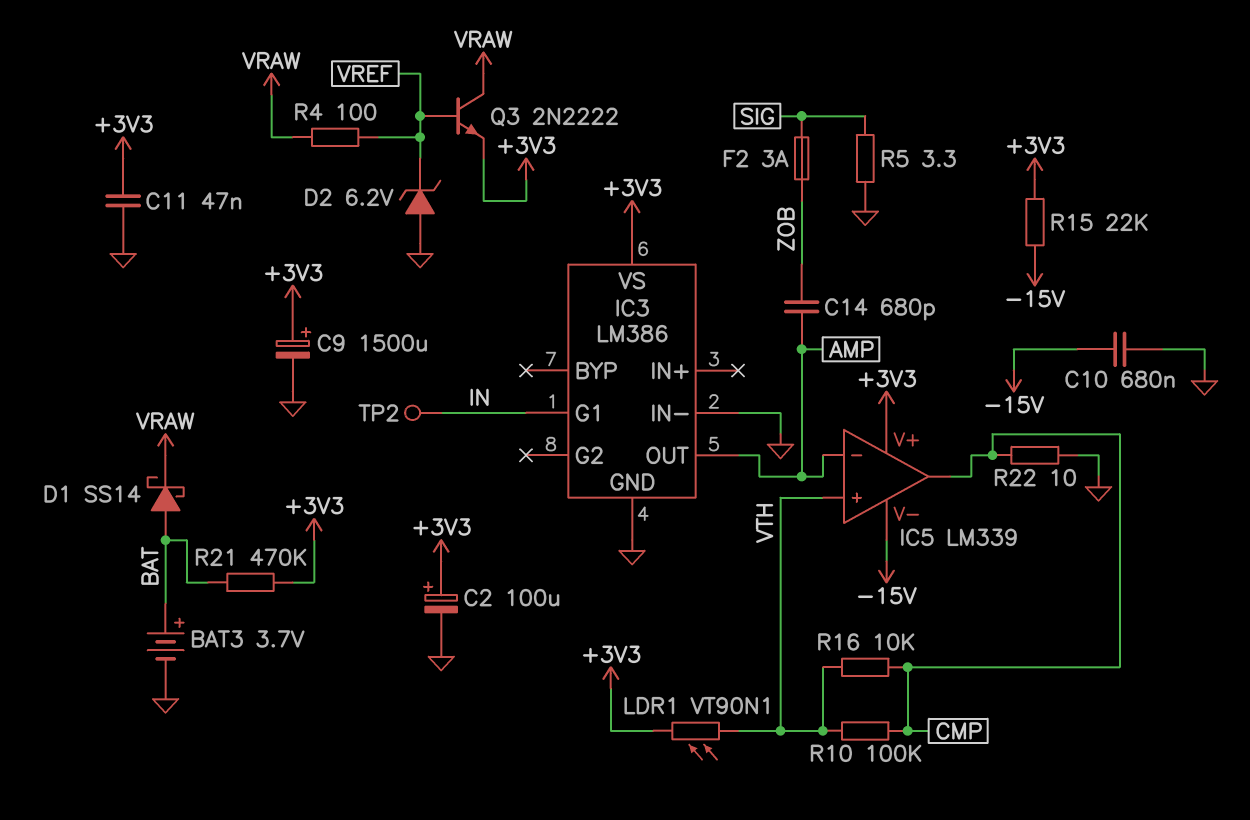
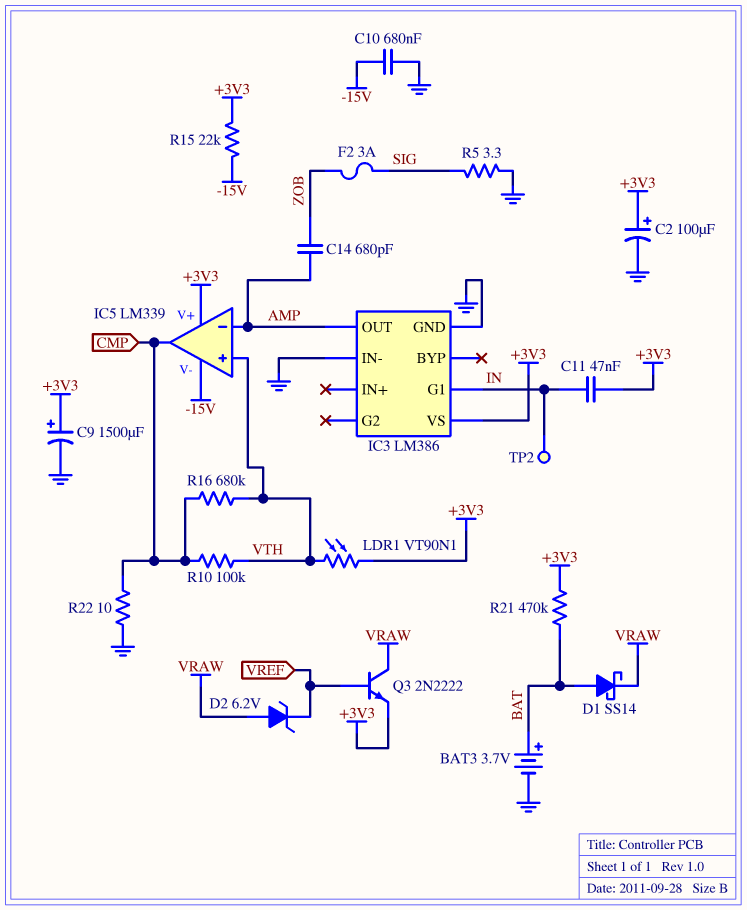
C11: 47nF (+3V3, GND) -> 47nF (+3V3, IN)
D2: zener 6.2V (A GND, K VREF) -> zener 6.2V (A VRAW, K VREF)
R4: 100 (VRAW, VREF) -> none
R16: 10k (CMP, VTH) -> 680k (CMP, VTH)

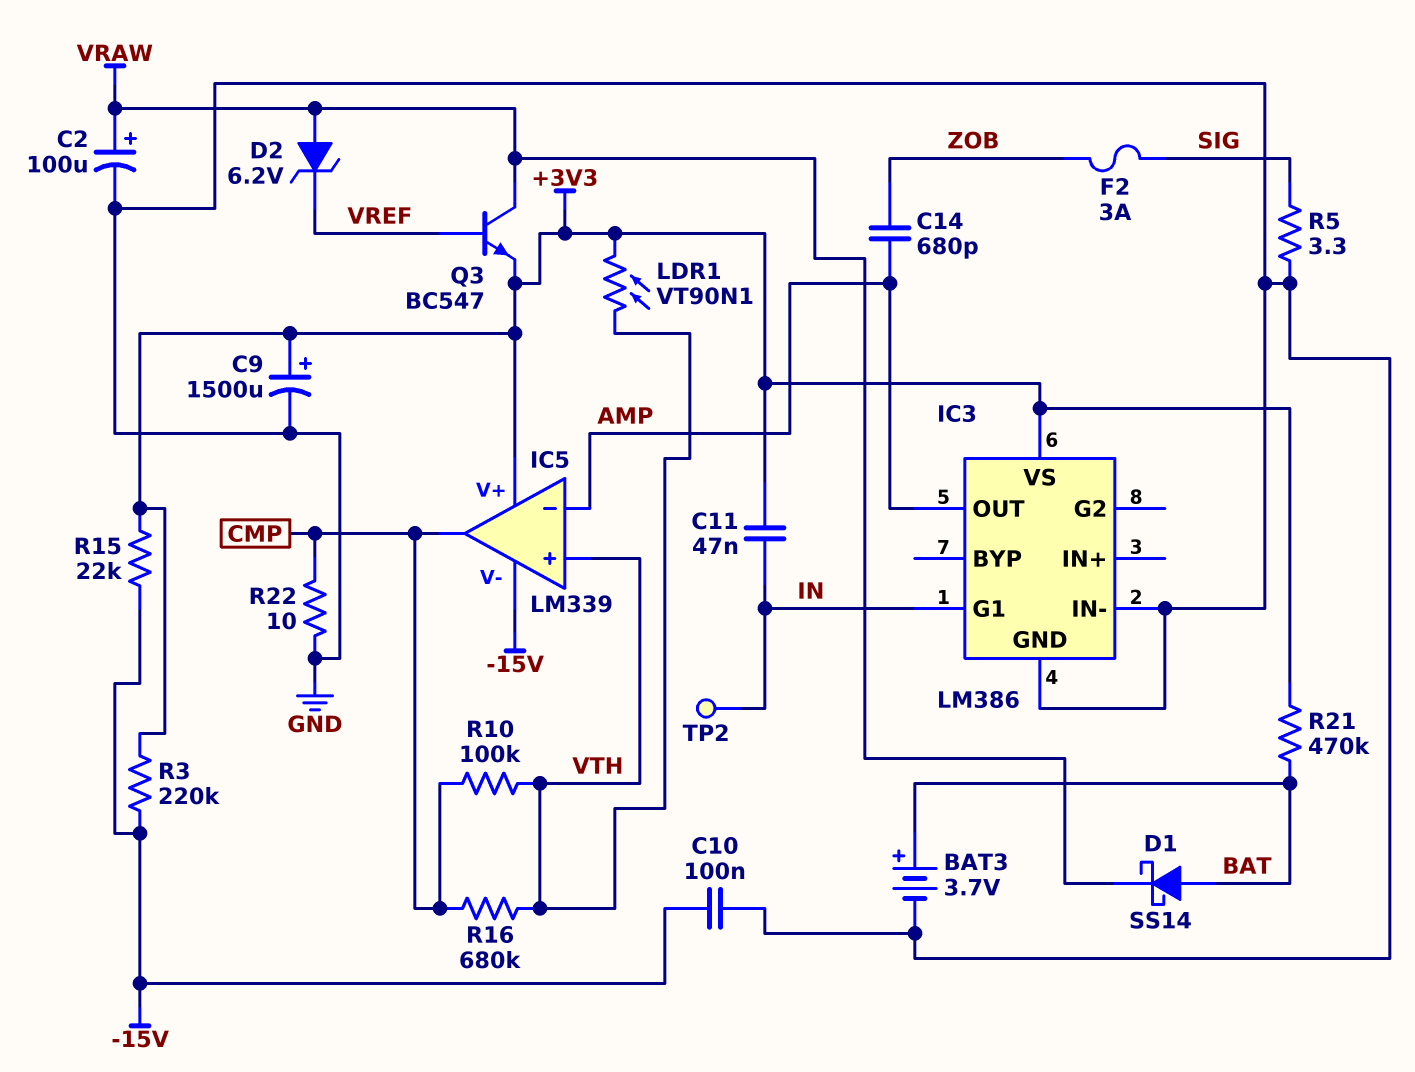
C2: 100uF (plus +3V3, minus GND) -> 100uF (plus VRAW, minus GND)
C10: 680nF (-15V, GND) -> 100nF (-15V, GND)
Q3: NPN 2N2222 (B VREF, C VRAW, E +3V3) -> NPN BC547 (B VREF, C VRAW, E +3V3)
R3: none -> 220k (+3V3, -15V)

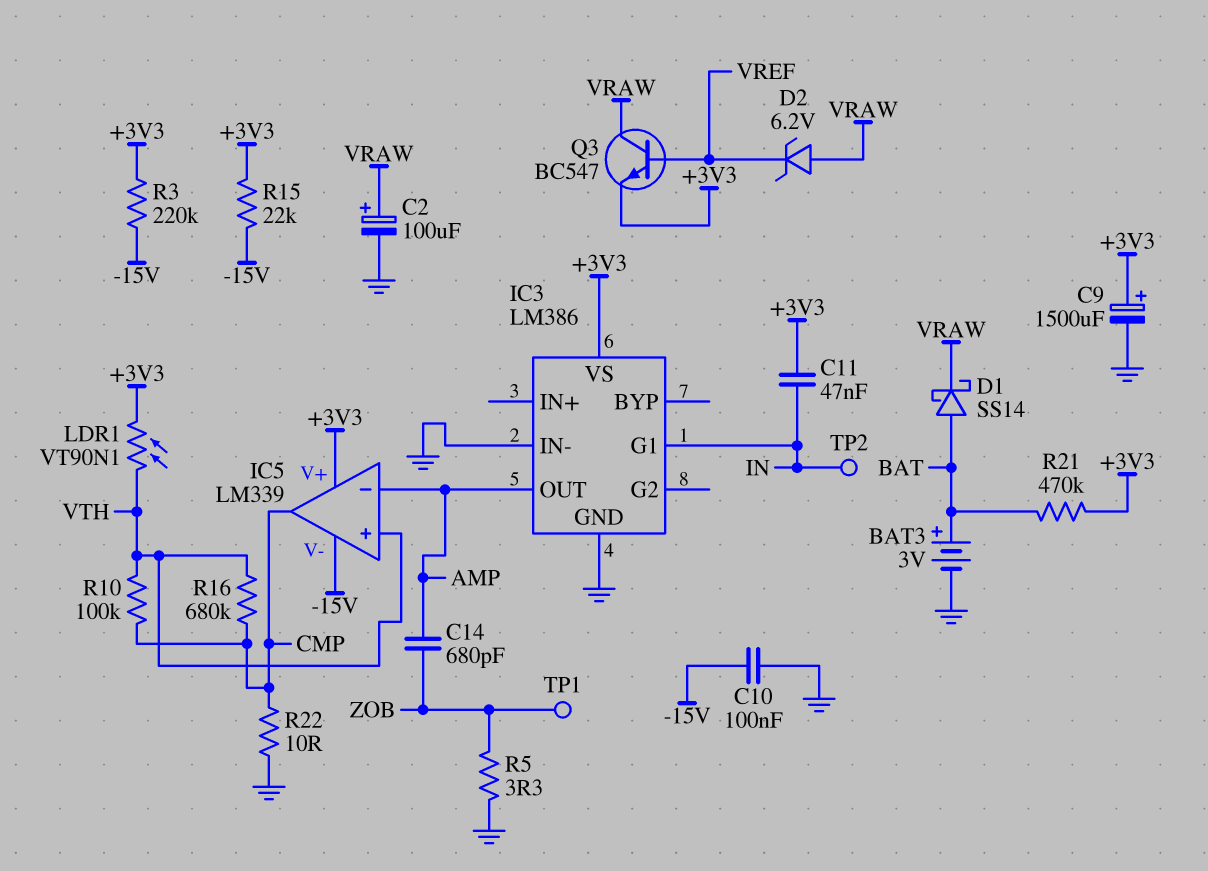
BAT3: 3.7V (plus BAT, minus GND) -> 3V (plus BAT, minus GND)
F2: 3A (SIG, ZOB) -> none
R5: 3.3 (GND, SIG) -> 3.3 (GND, ZOB)
TP1: none -> test point (ZOB)

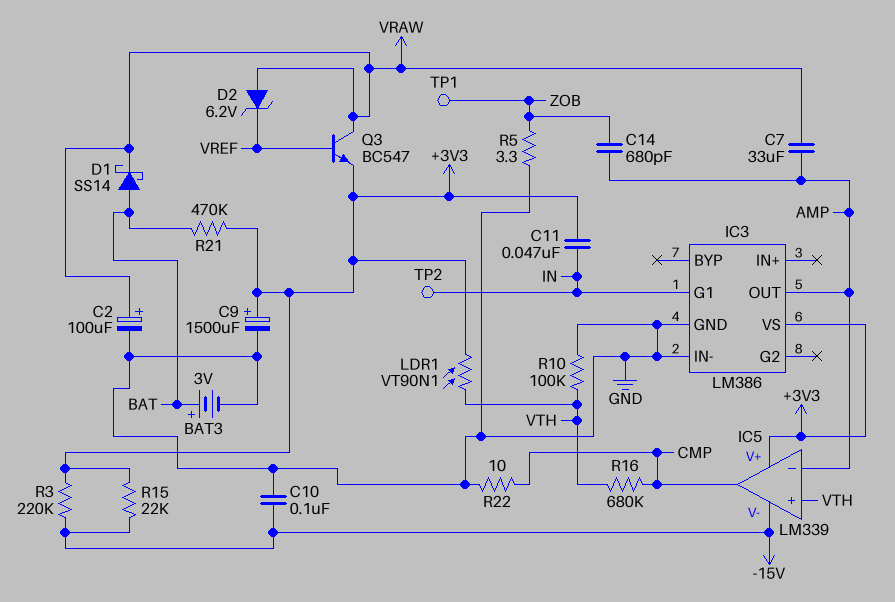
C7: none -> 33uF (AMP, VRAW)
R10: 100k (CMP, VTH) -> 100k (GND, VTH)

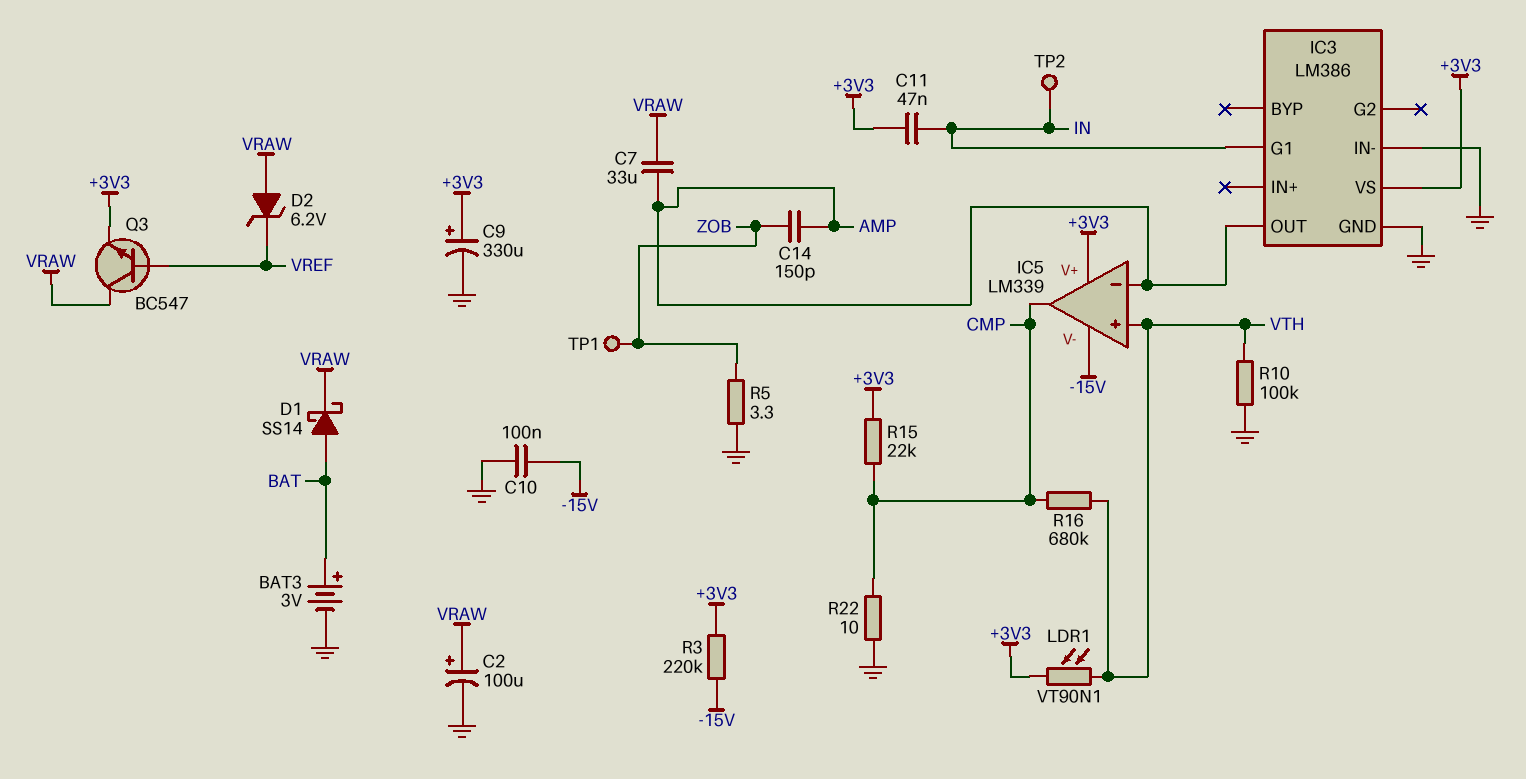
C9: 1500uF (plus +3V3, minus GND) -> 330uF (plus +3V3, minus GND)
C14: 680pF (AMP, ZOB) -> 150pF (AMP, ZOB)
R15: 22k (+3V3, -15V) -> 22k (+3V3, CMP)
R21: 470k (+3V3, BAT) -> none

